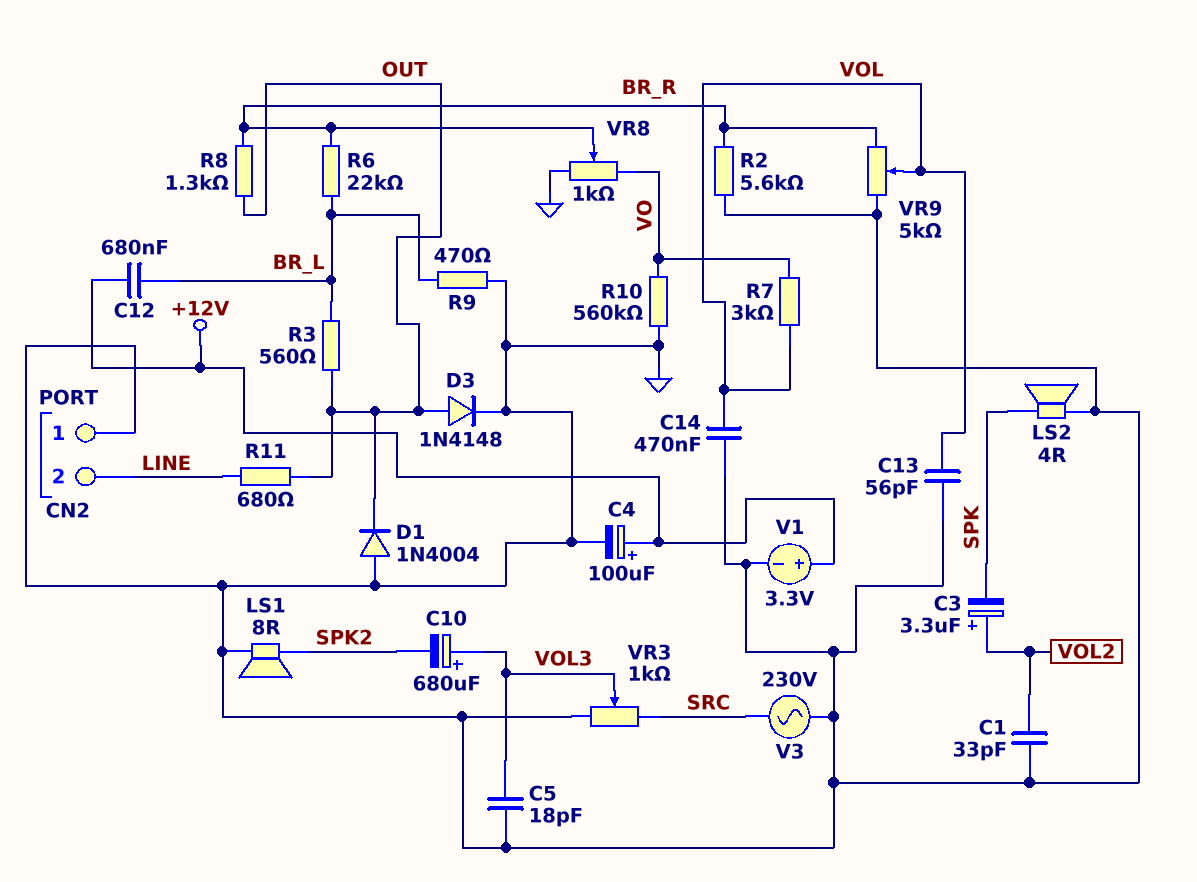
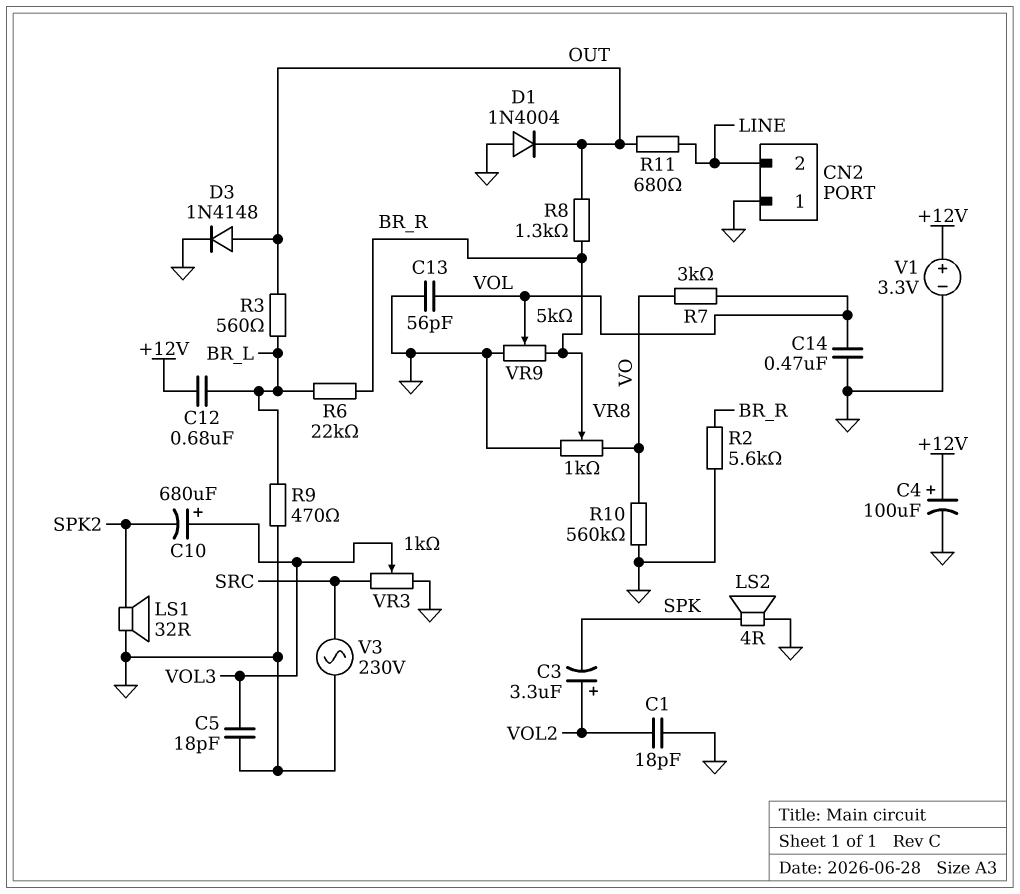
C1: 33pF (GND, VOL2) -> 18pF (GND, VOL2)
LS1: speaker 8R (GND, SPK2) -> speaker 32R (GND, SPK2)

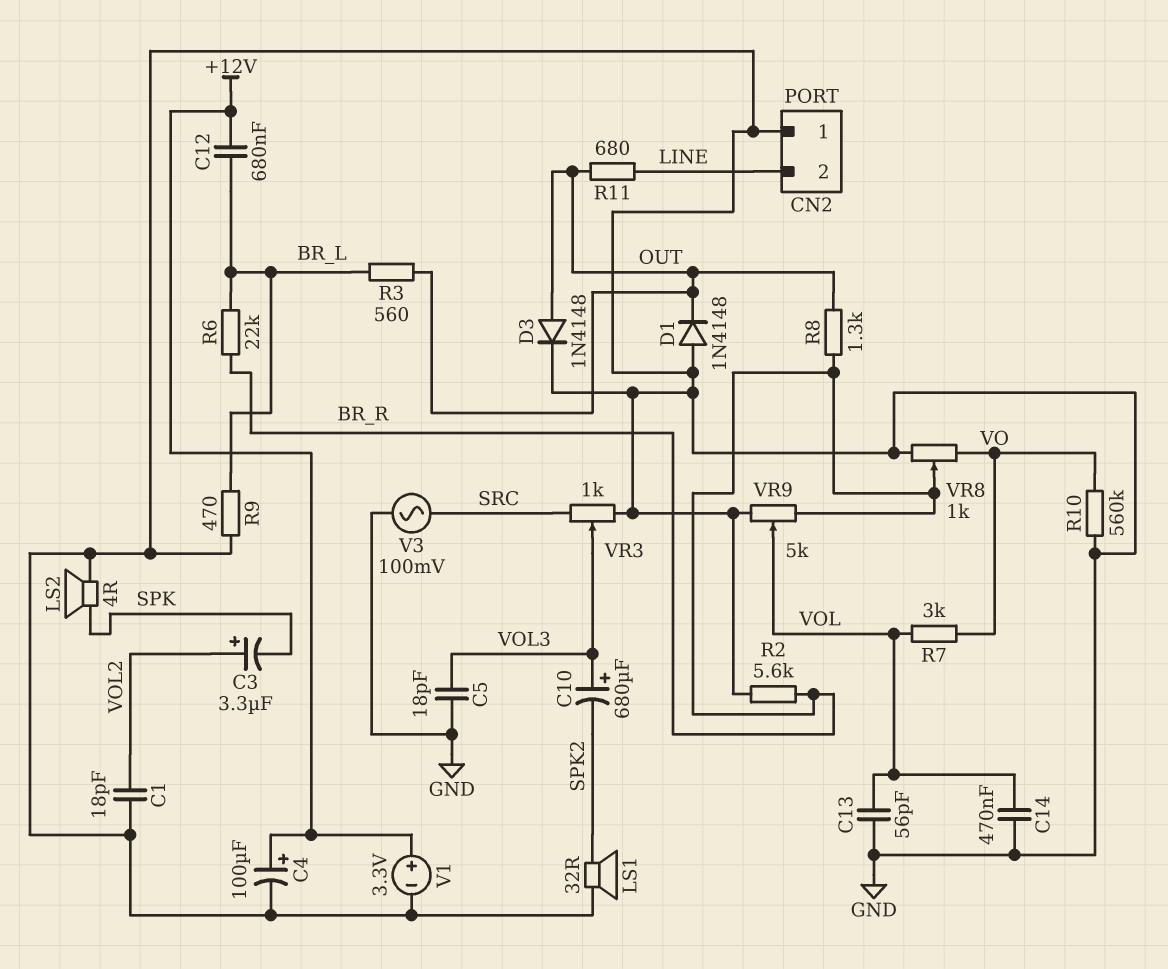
D1: diode 1N4004 (A GND, K OUT) -> diode 1N4148 (A GND, K OUT)
V3: AC 230V (GND, SRC) -> AC 100mV (GND, SRC)

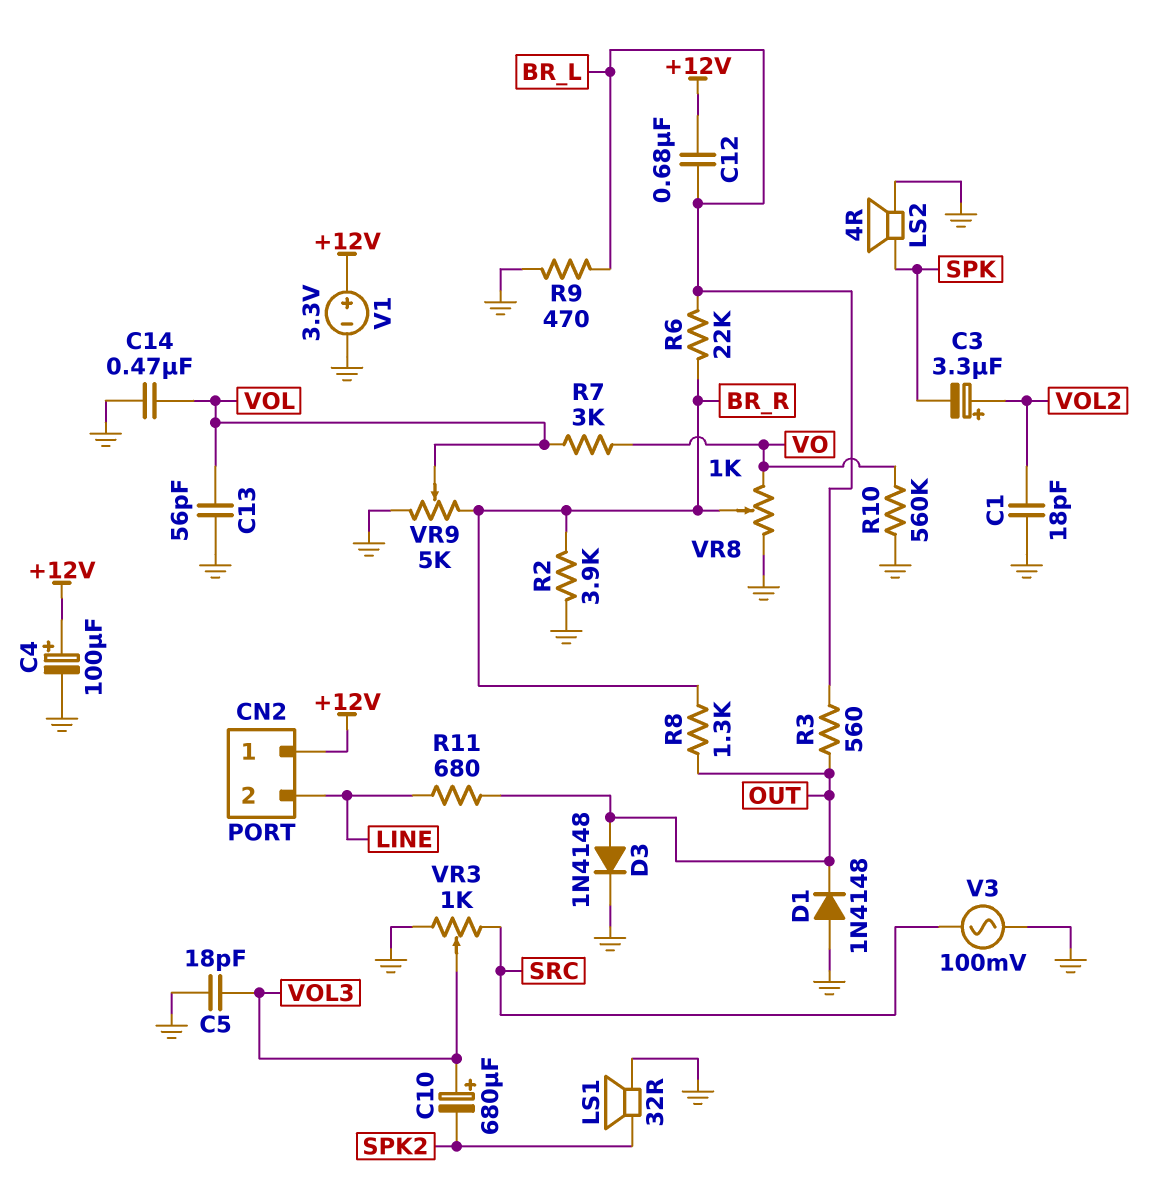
CN2 pin 1: GND -> +12V
R2: 5.6k (BR_R, GND) -> 3.9k (BR_R, GND)

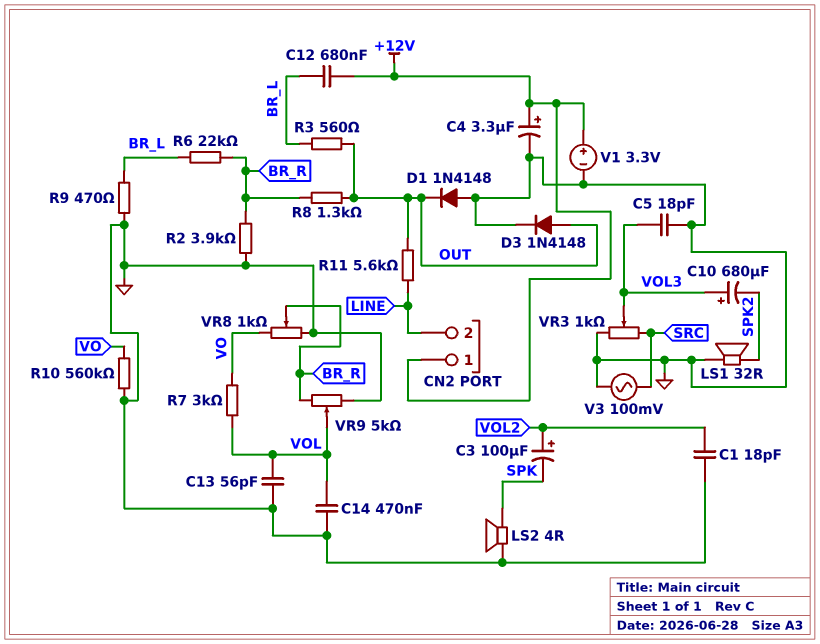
C3: 3.3uF (plus VOL2, minus SPK) -> 100uF (plus VOL2, minus SPK)
C4: 100uF (plus +12V, minus GND) -> 3.3uF (plus +12V, minus GND)
R11: 680 (LINE, OUT) -> 5.6k (LINE, OUT)

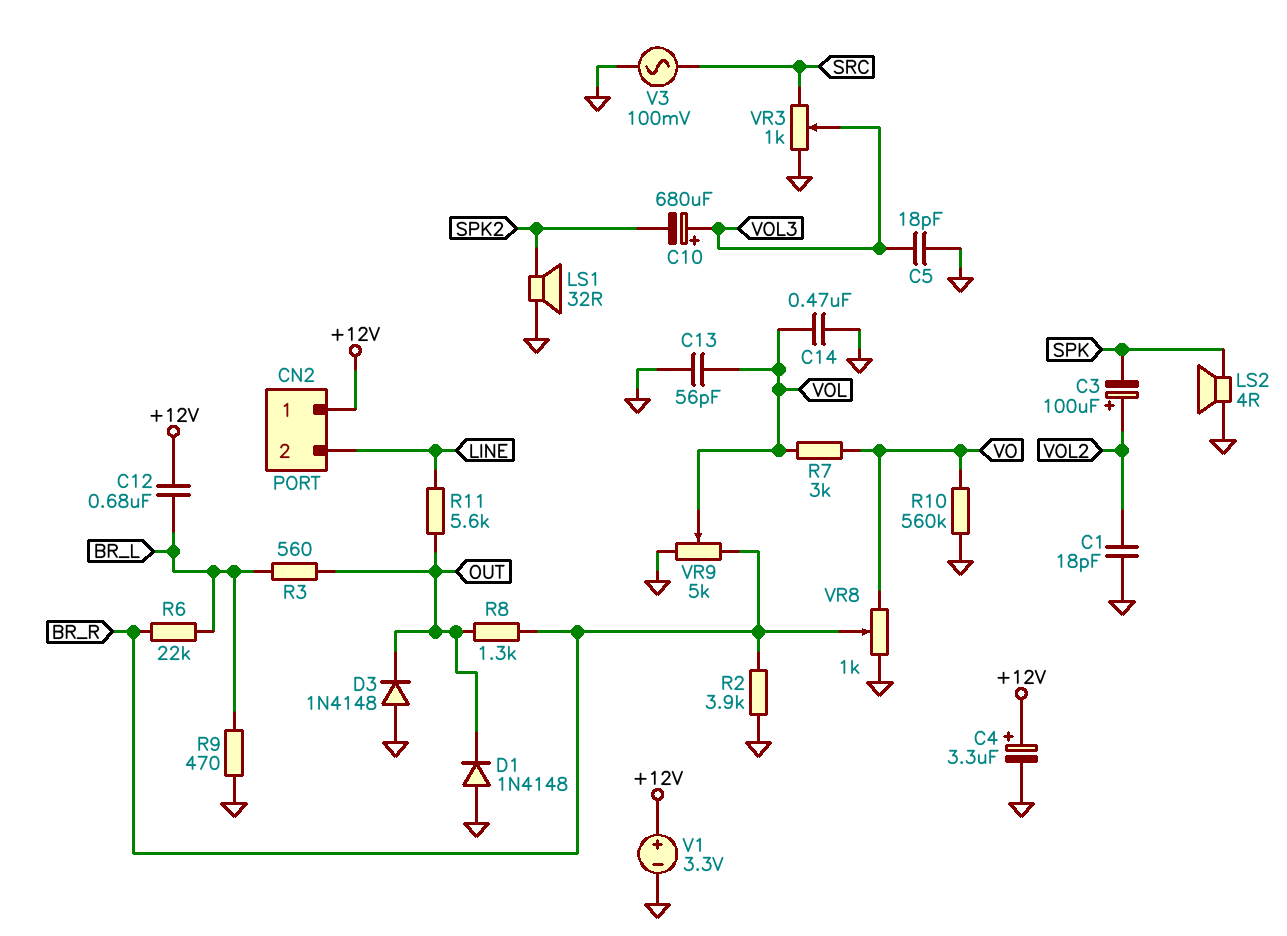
D3: diode 1N4148 (A OUT, K GND) -> diode 1N4148 (A GND, K OUT)

